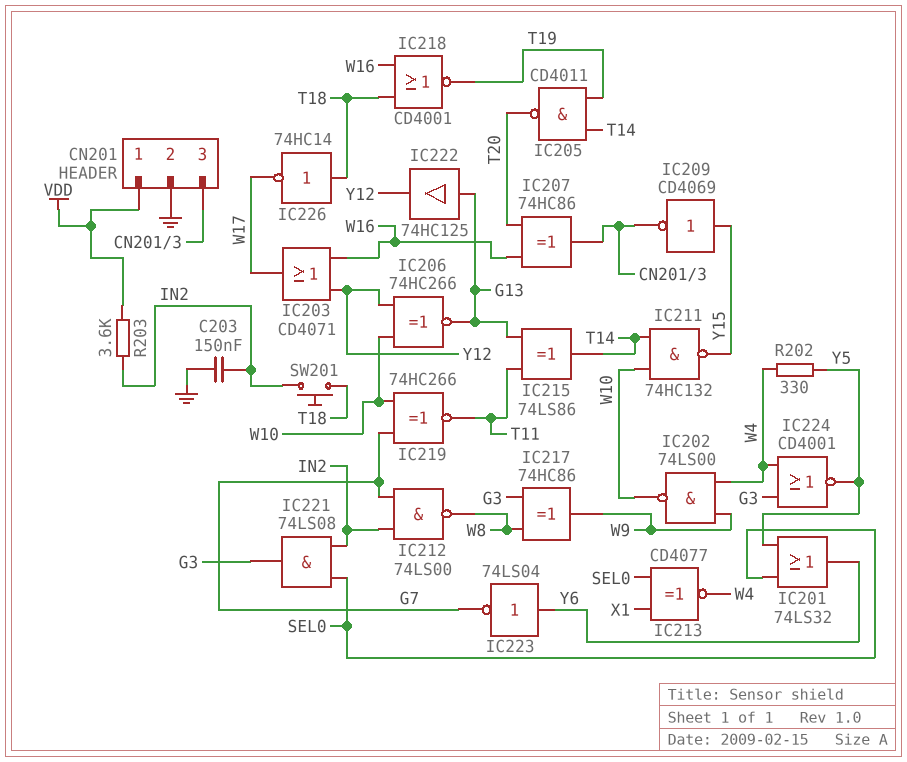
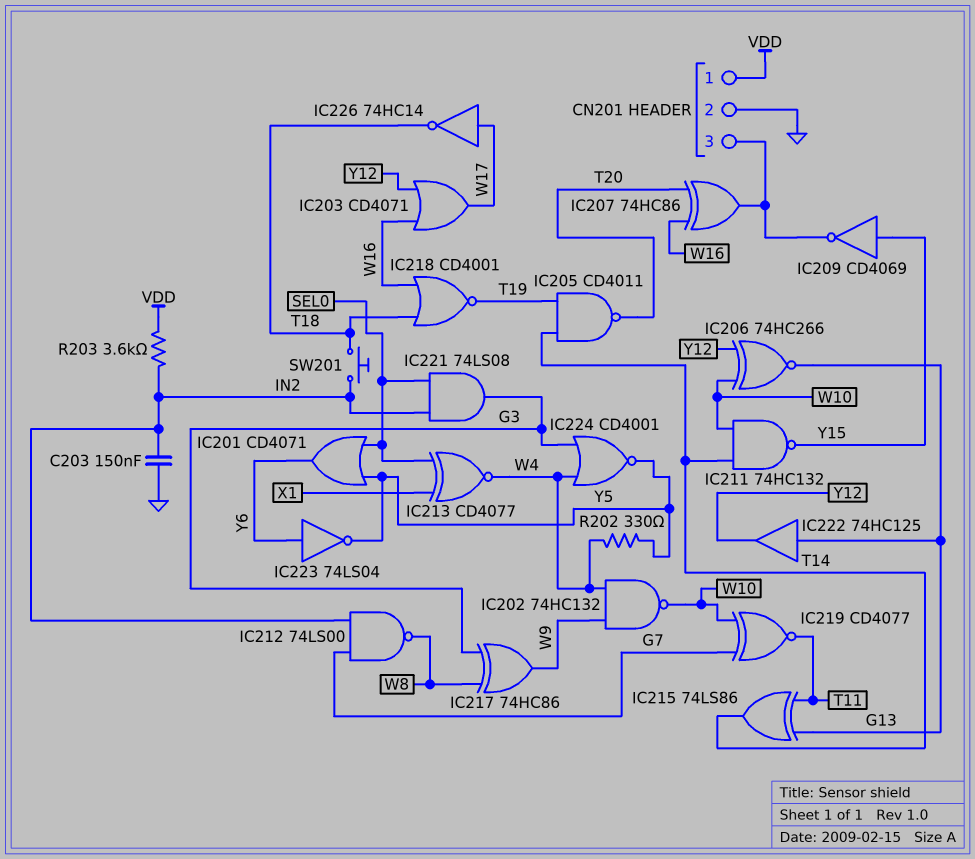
IC201: OR 74LS32 (in SEL0, in Y5, out Y6) -> OR CD4071 (in SEL0, in Y5, out Y6)
IC202: NAND 74LS00 (in W4, in W9, out W10) -> NAND 74HC132 (in W4, in W9, out W10)
IC219: XNOR 74HC266 (in G7, in W10, out T11) -> XNOR CD4077 (in G7, in W10, out T11)
IC223: NOT 74LS04 (in Y6, out G7) -> NOT 74LS04 (in Y6, out Y5)
IC226: NOT 74HC14 (in T18, out W17) -> NOT 74HC14 (in W17, out T18)

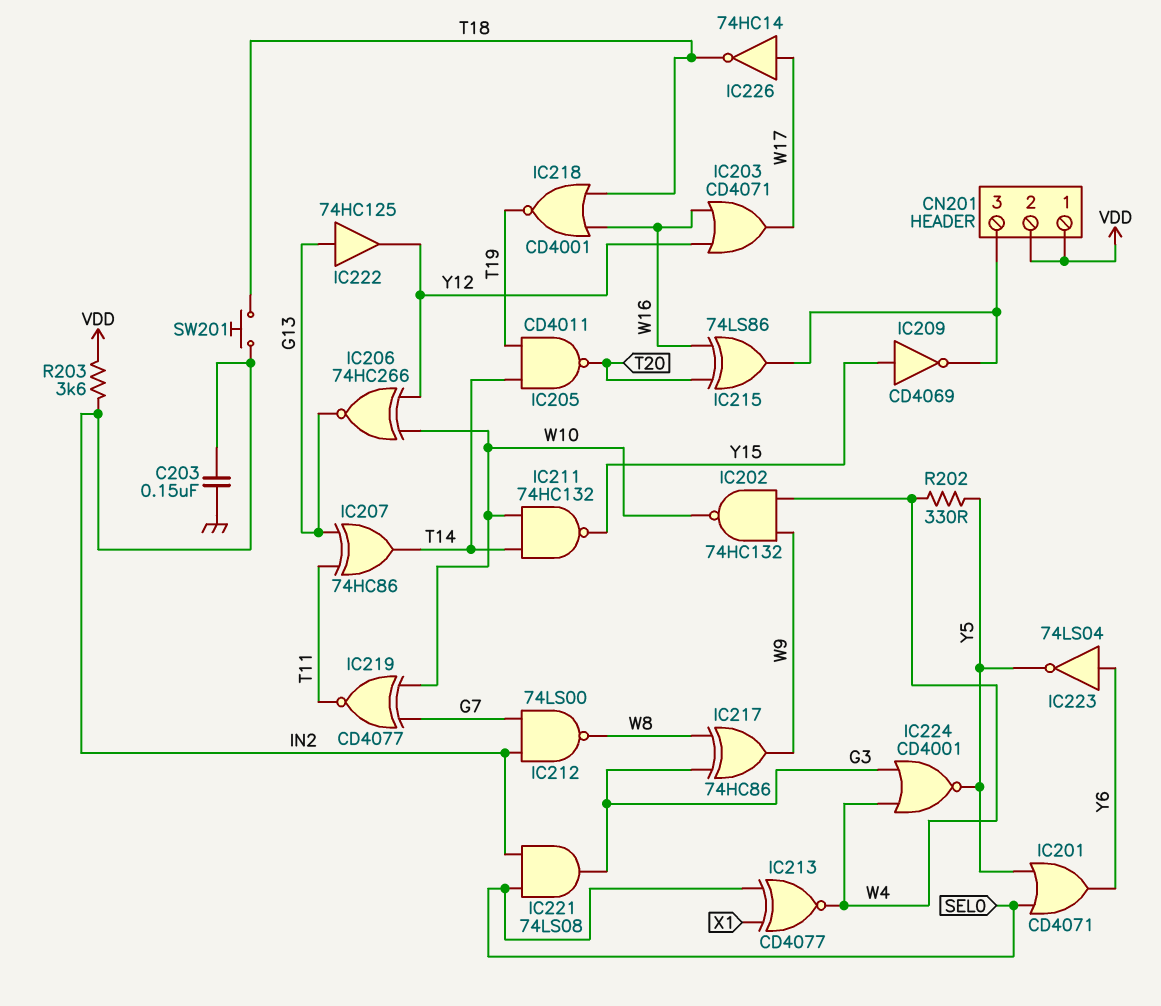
CN201 pin 2: GND -> VDD
IC207: XOR 74HC86 (in T20, in W16, out CN201/3) -> XOR 74HC86 (in G13, in T11, out T14)
IC215: XOR 74LS86 (in G13, in T11, out T14) -> XOR 74LS86 (in T20, in W16, out CN201/3)

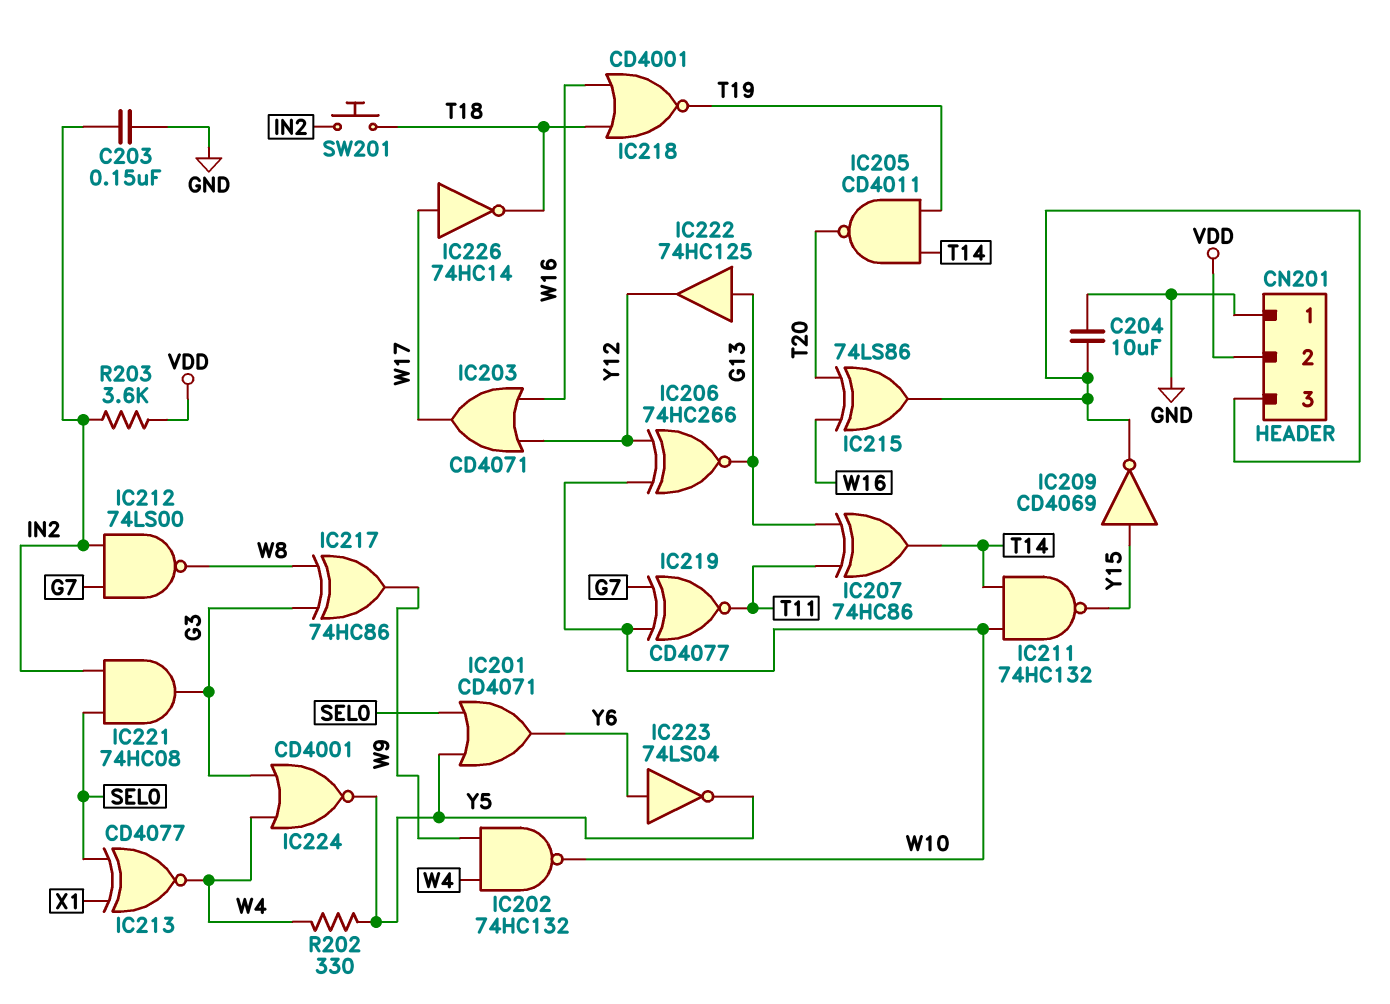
C204: none -> 10uF (CN201/3, GND)
CN201 pin 1: VDD -> GND
IC221: AND 74LS08 (in IN2, in SEL0, out G3) -> AND 74HC08 (in IN2, in SEL0, out G3)

